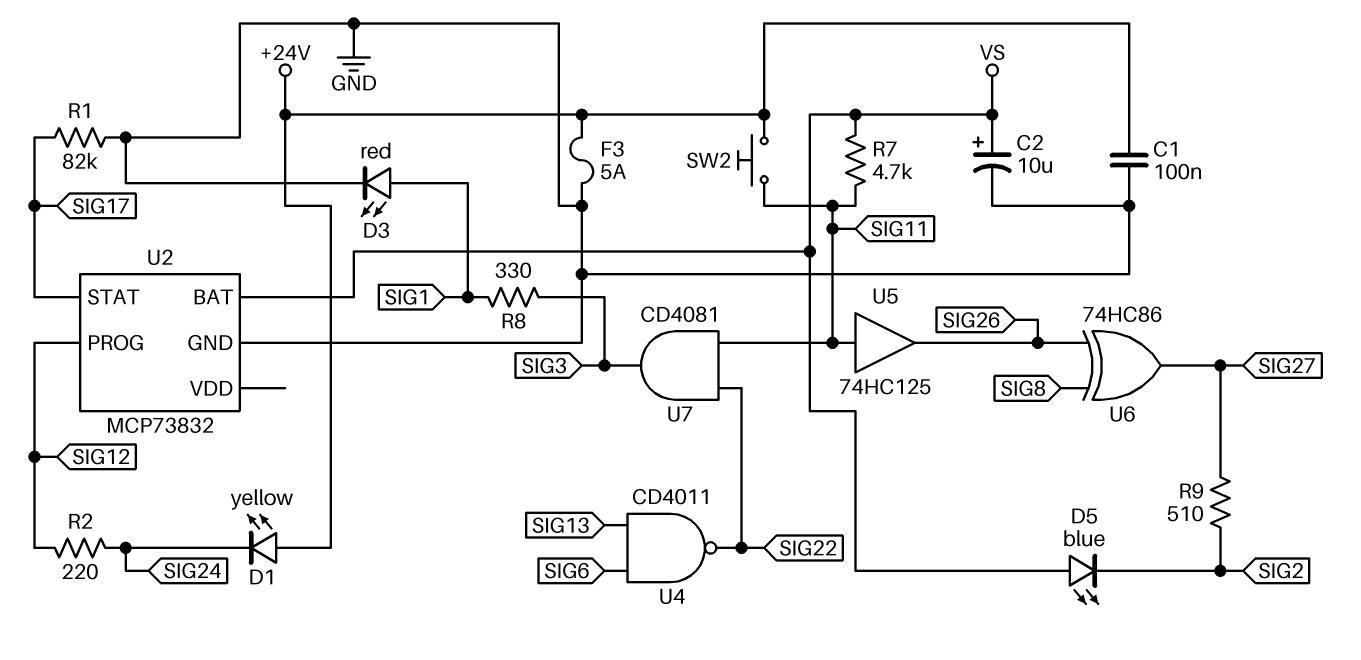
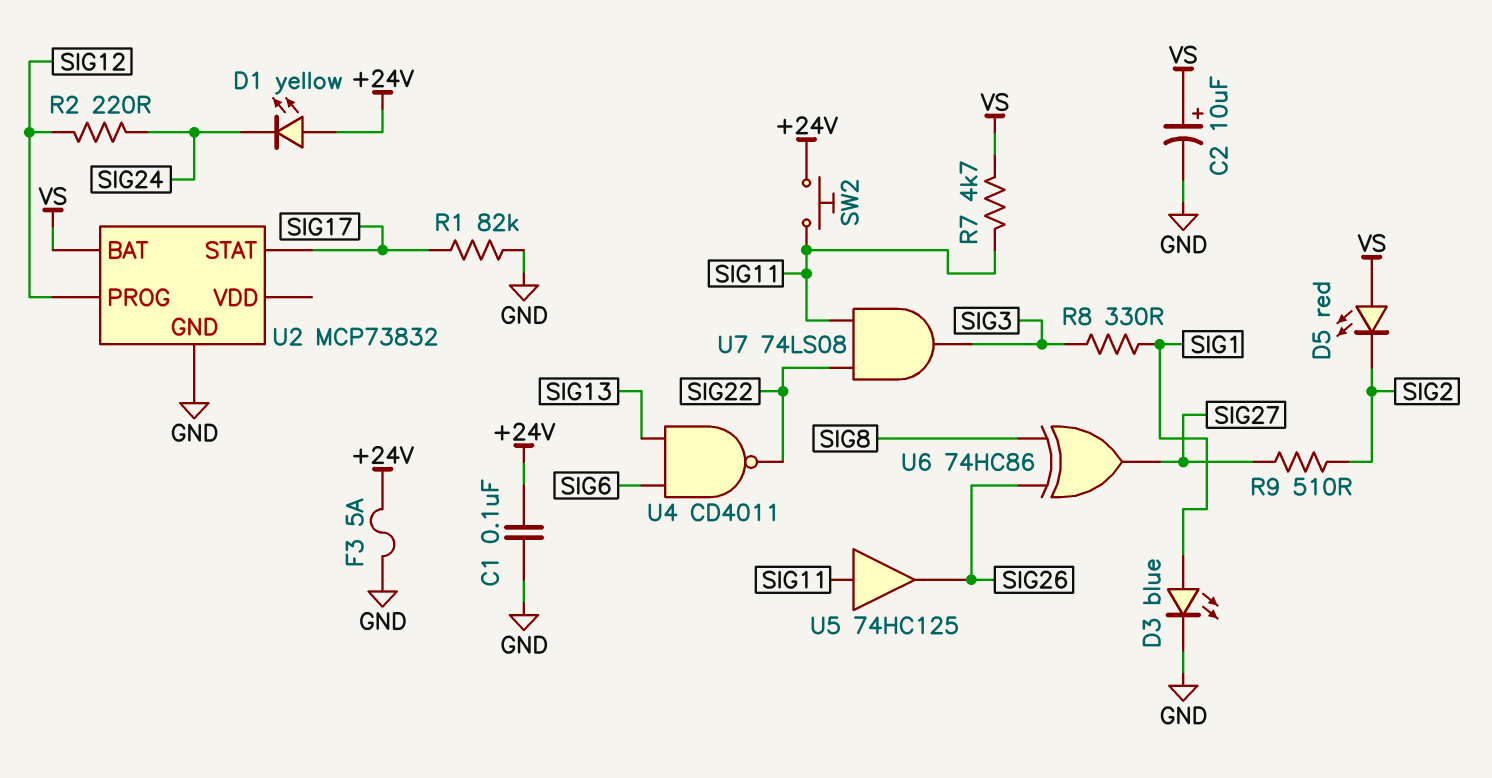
D3: LED red (A SIG1, K GND) -> LED blue (A SIG1, K GND)
D5: LED blue (A VS, K SIG2) -> LED red (A VS, K SIG2)
U7: AND CD4081 (in SIG11, in SIG22, out SIG3) -> AND 74LS08 (in SIG11, in SIG22, out SIG3)

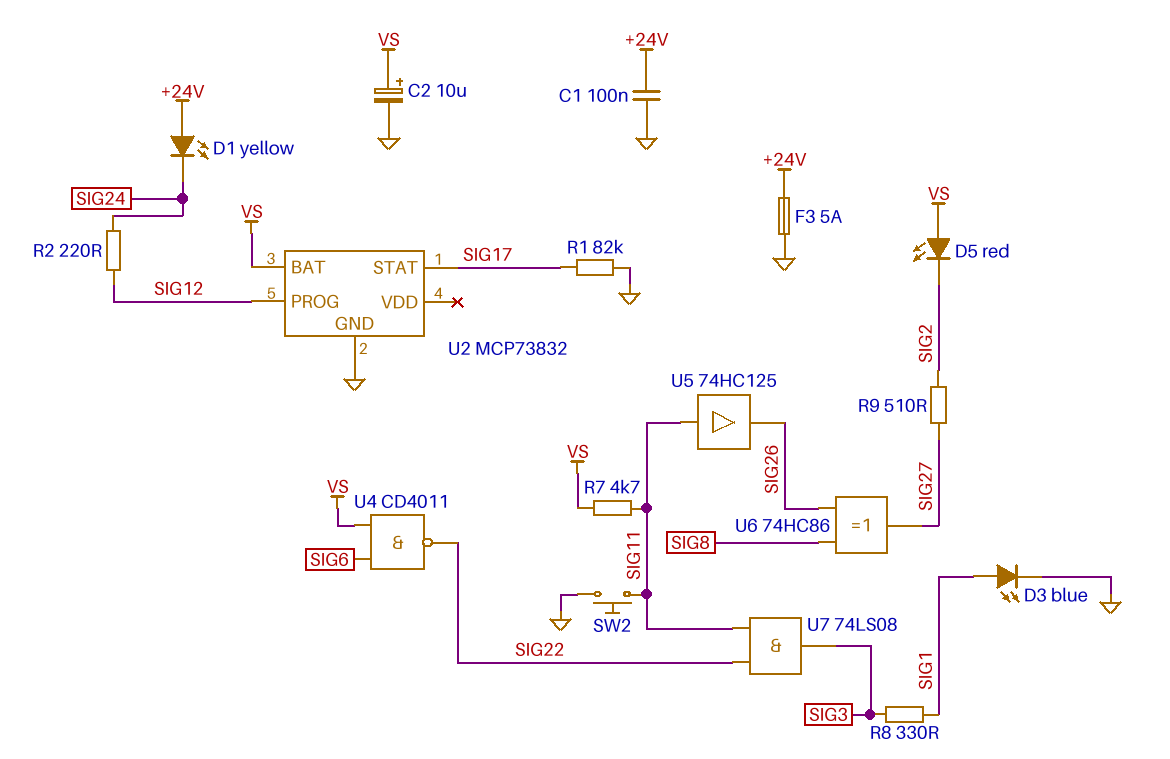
SW2: button (+24V, SIG11) -> button (GND, SIG11)
U4: NAND CD4011 (in SIG6, in SIG13, out SIG22) -> NAND CD4011 (in SIG6, in VS, out SIG22)

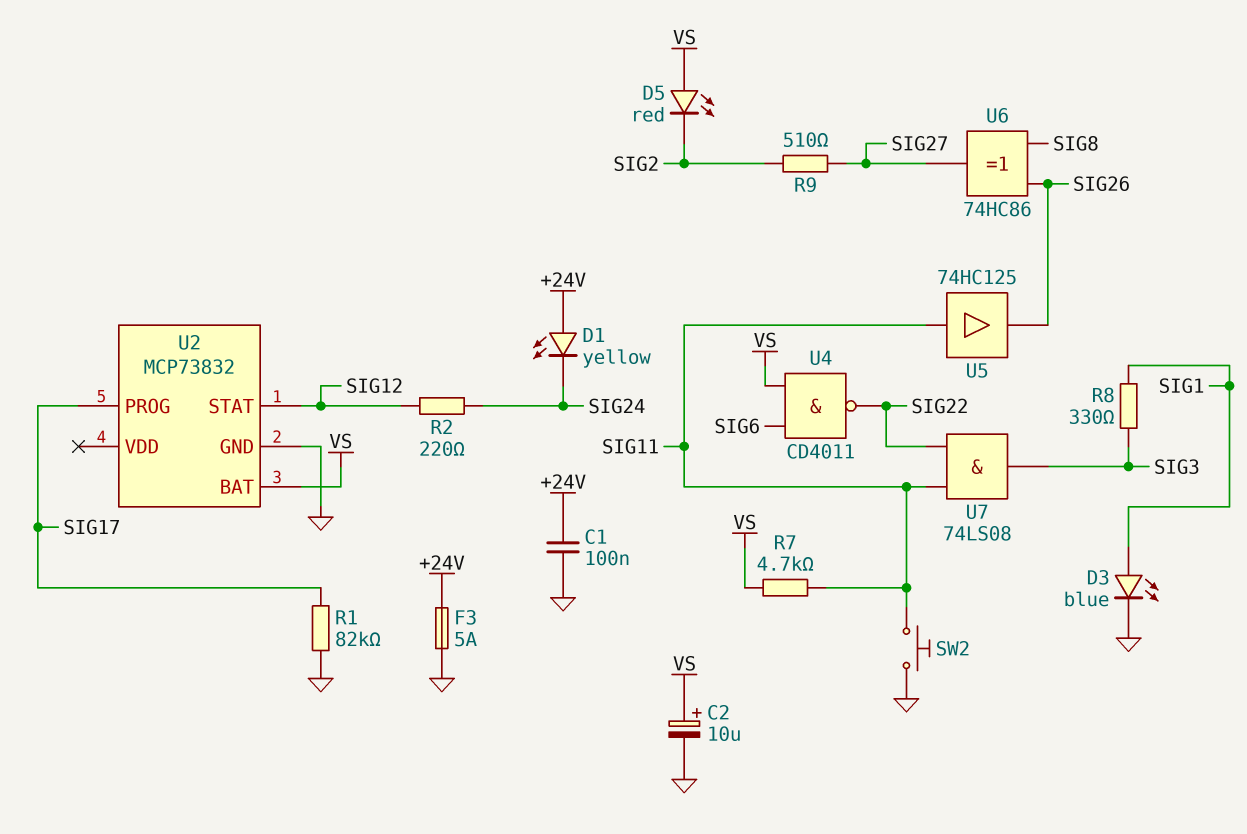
U2 pin PROG: SIG12 -> SIG17
U2 pin STAT: SIG17 -> SIG12

